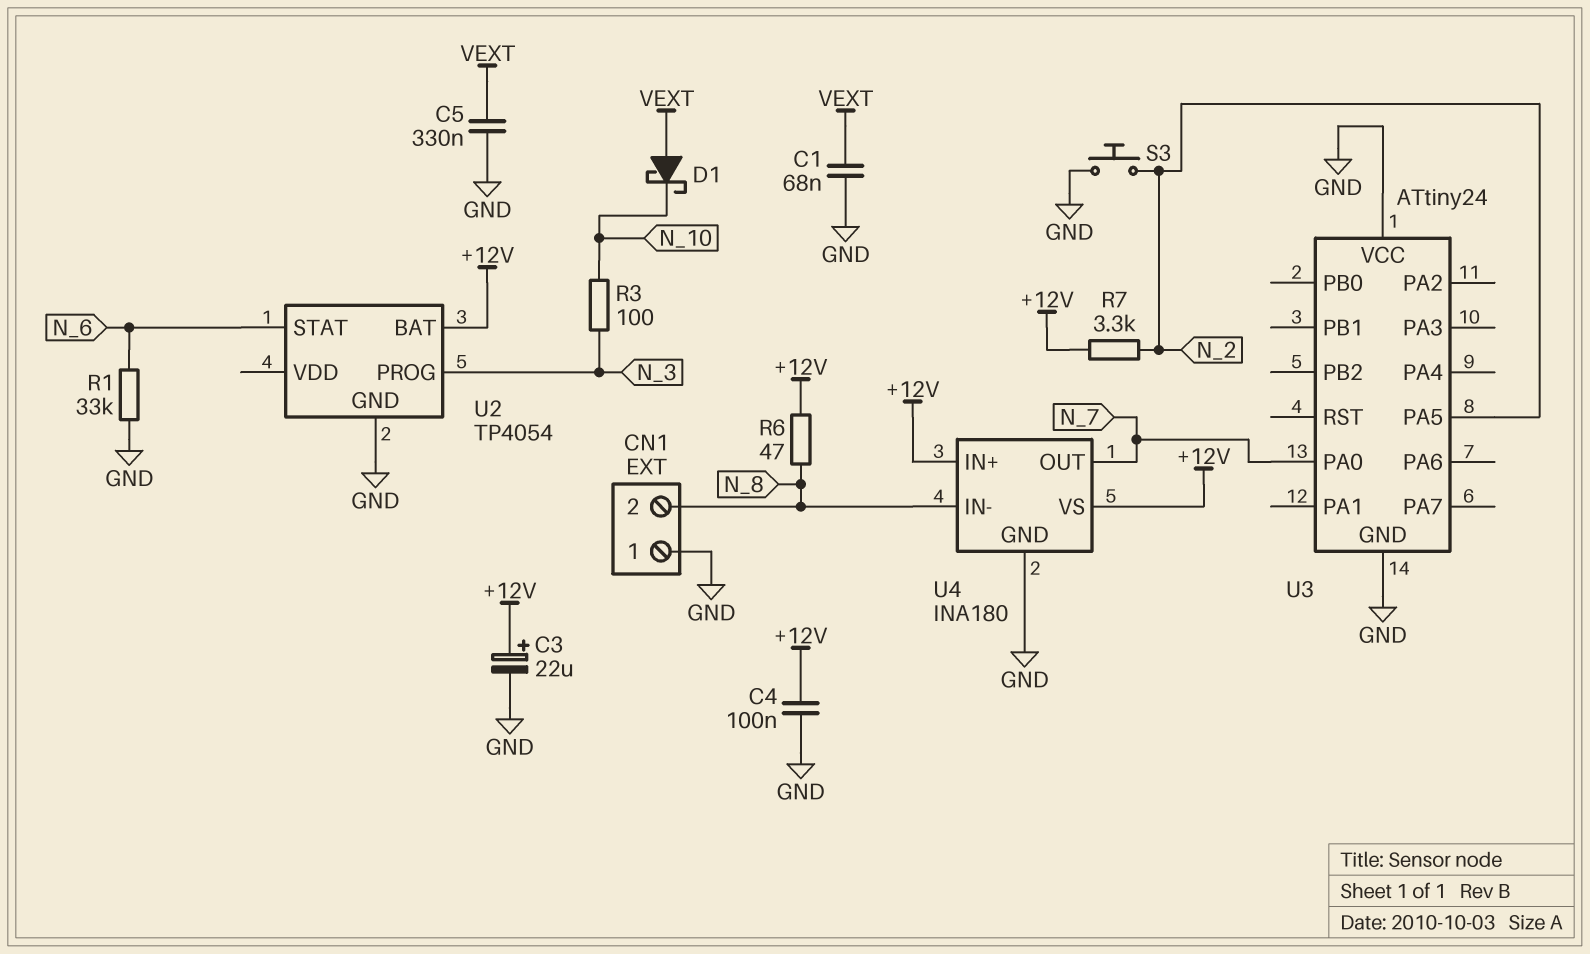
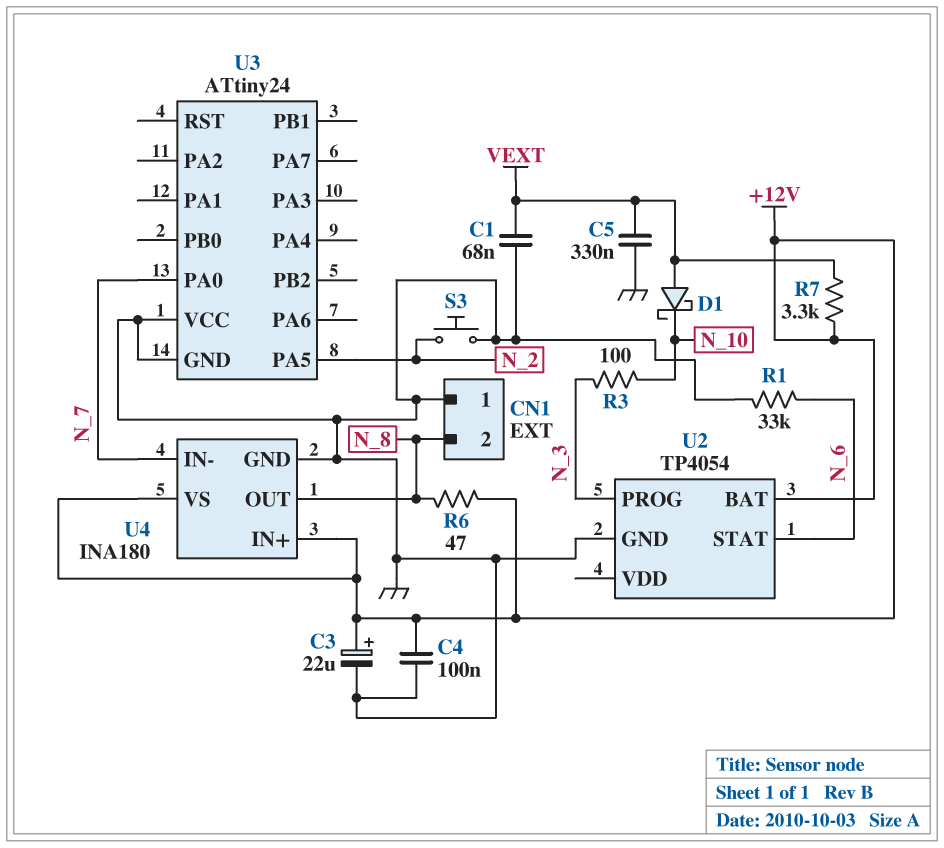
R7: 3.3k (+12V, N_2) -> 3.3k (+12V, VEXT)
U4 pin IN-: N_8 -> N_7
U4 pin OUT: N_7 -> N_8

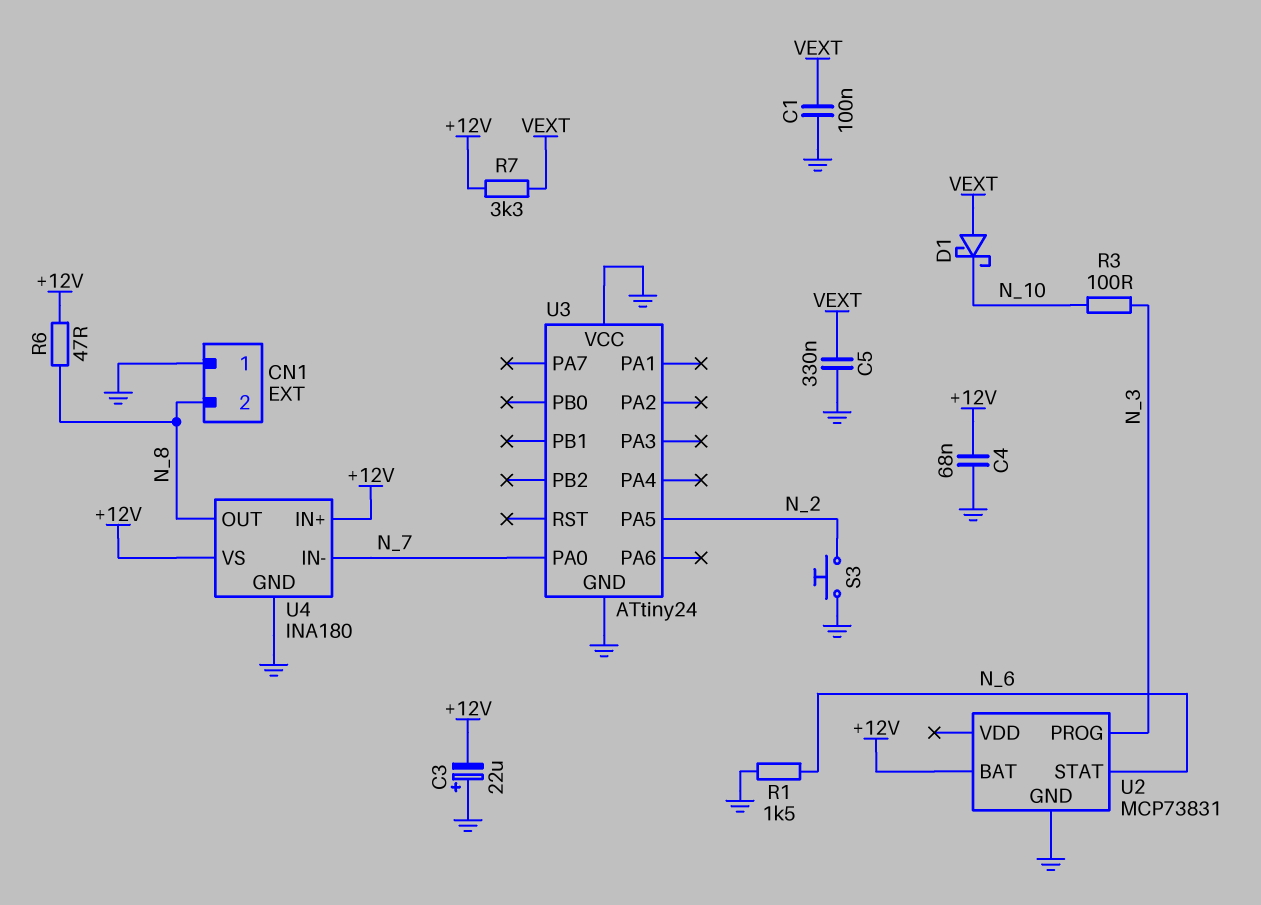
C1: 68nF (GND, VEXT) -> 100nF (GND, VEXT)
C3: 22uF (plus +12V, minus GND) -> 22uF (plus GND, minus +12V)
C4: 100nF (+12V, GND) -> 68nF (+12V, GND)
R1: 33k (GND, N_6) -> 1.5k (GND, N_6)
U2: TP4054 -> MCP73831

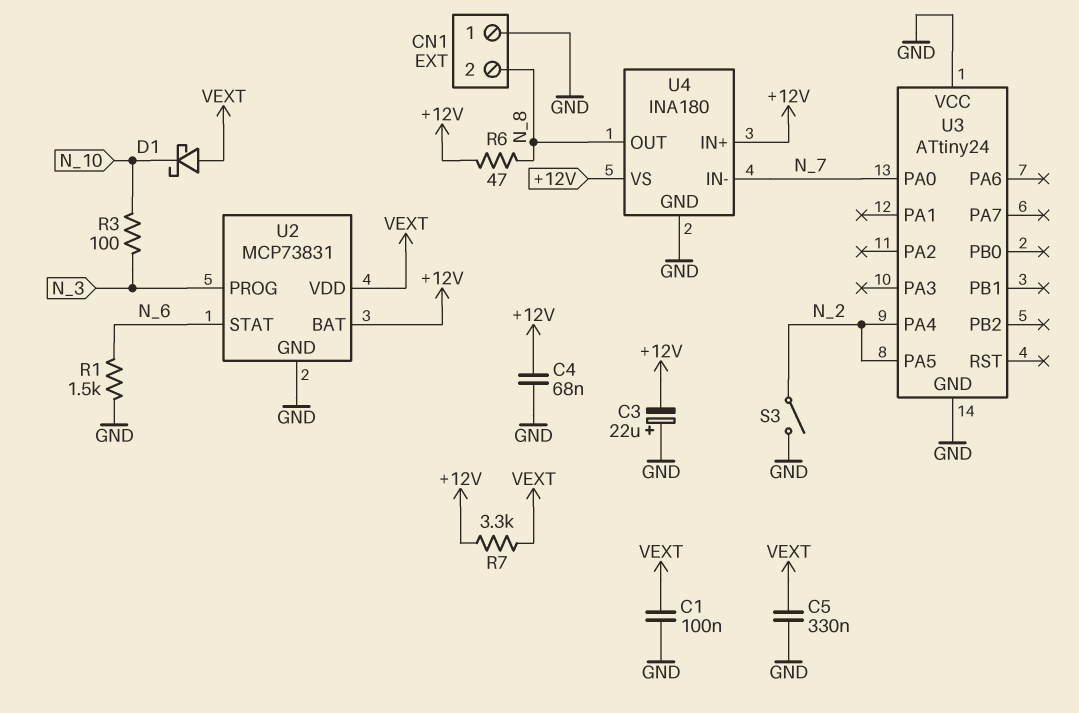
S3: button (GND, N_2) -> switch (GND, N_2)
U2 pin VDD: none -> VEXT
U3 pin PA4: none -> N_2

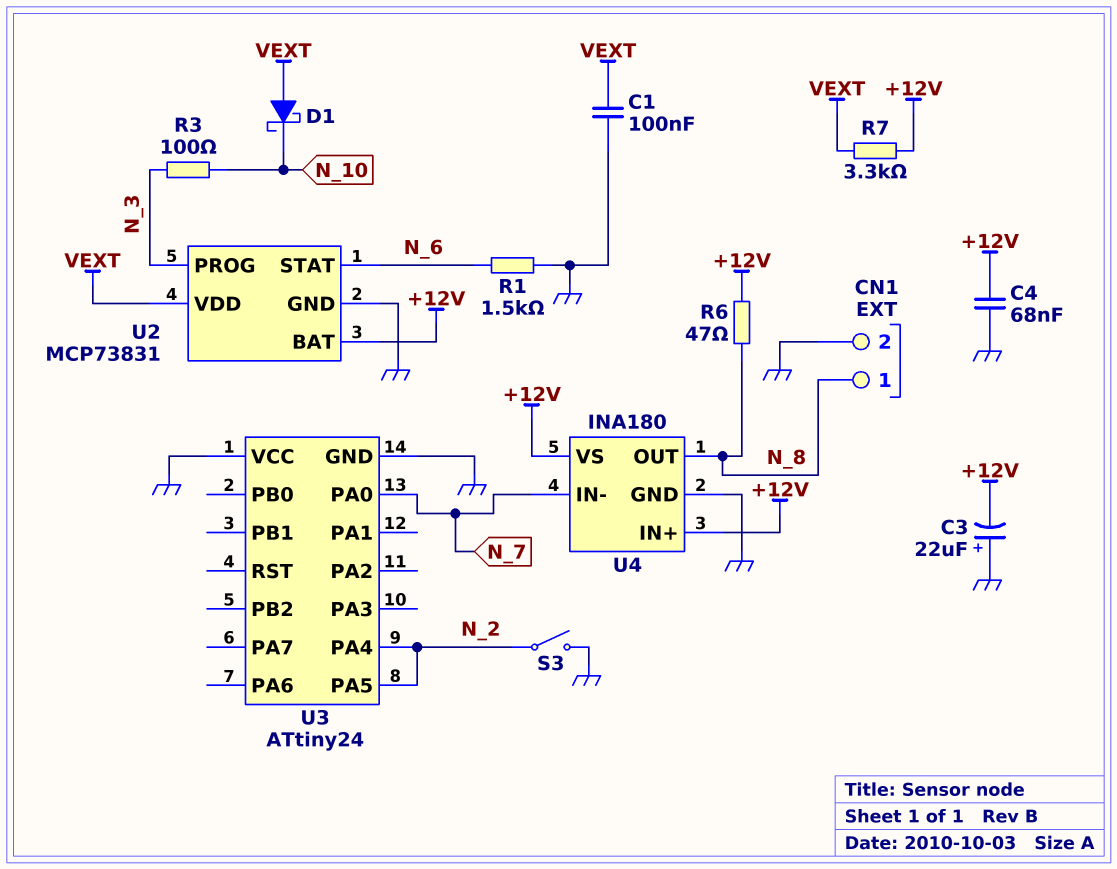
C5: 330nF (GND, VEXT) -> none
CN1 pin 1: GND -> N_8
CN1 pin 2: N_8 -> GND

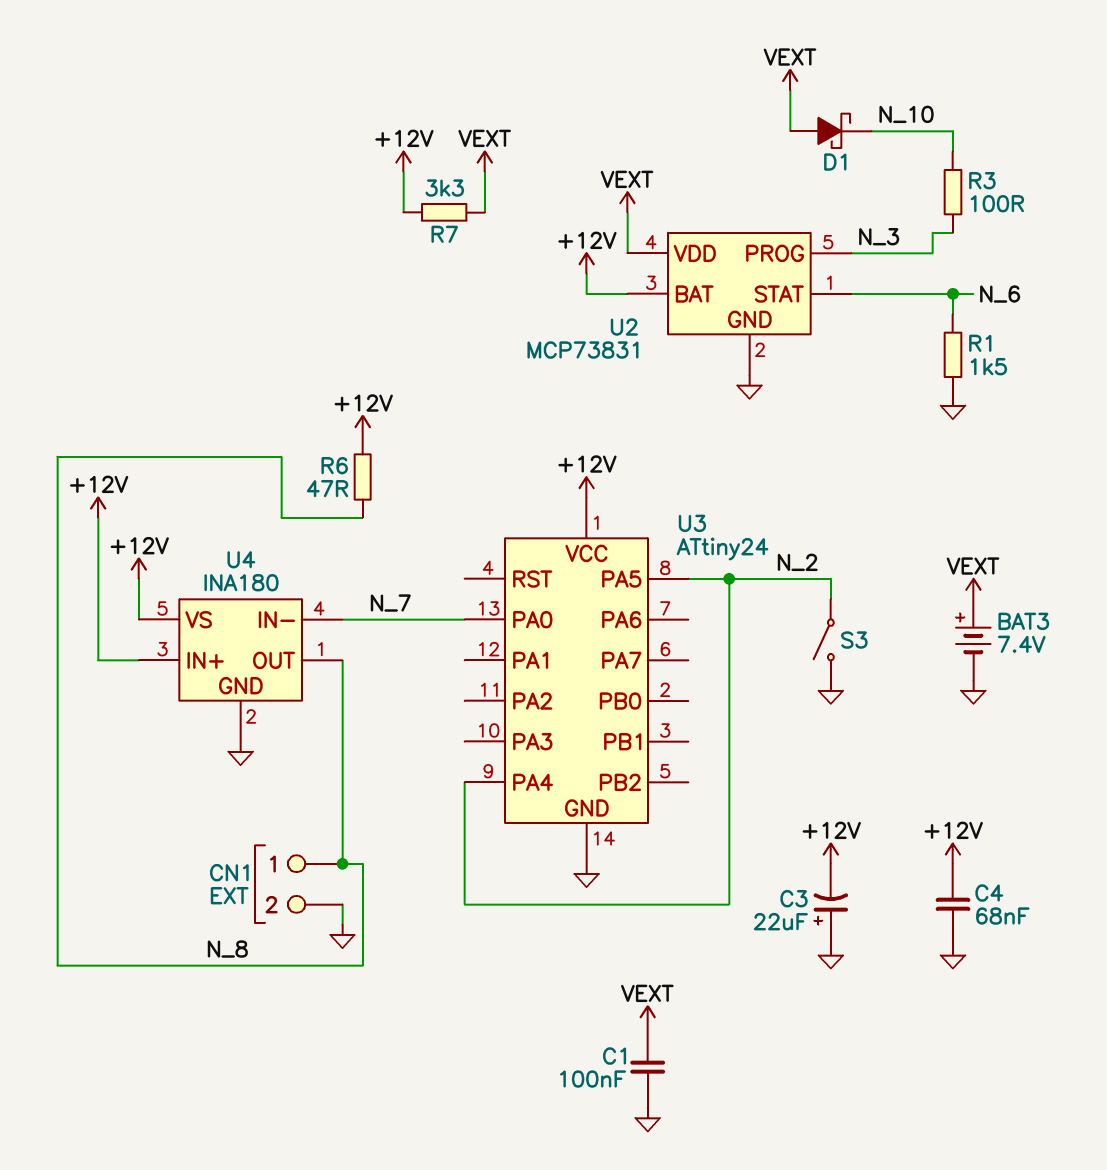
BAT3: none -> 7.4V (plus VEXT, minus GND)
U3 pin VCC: GND -> +12V

